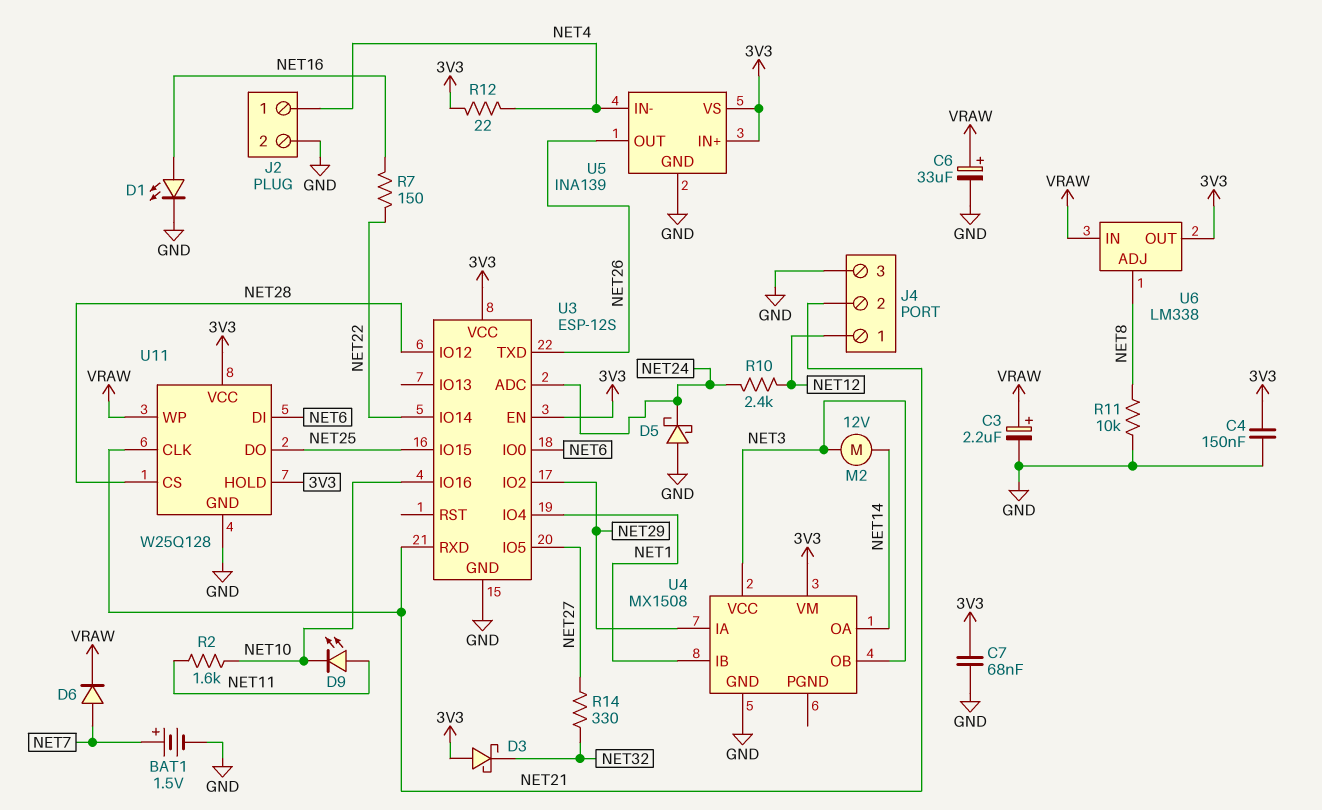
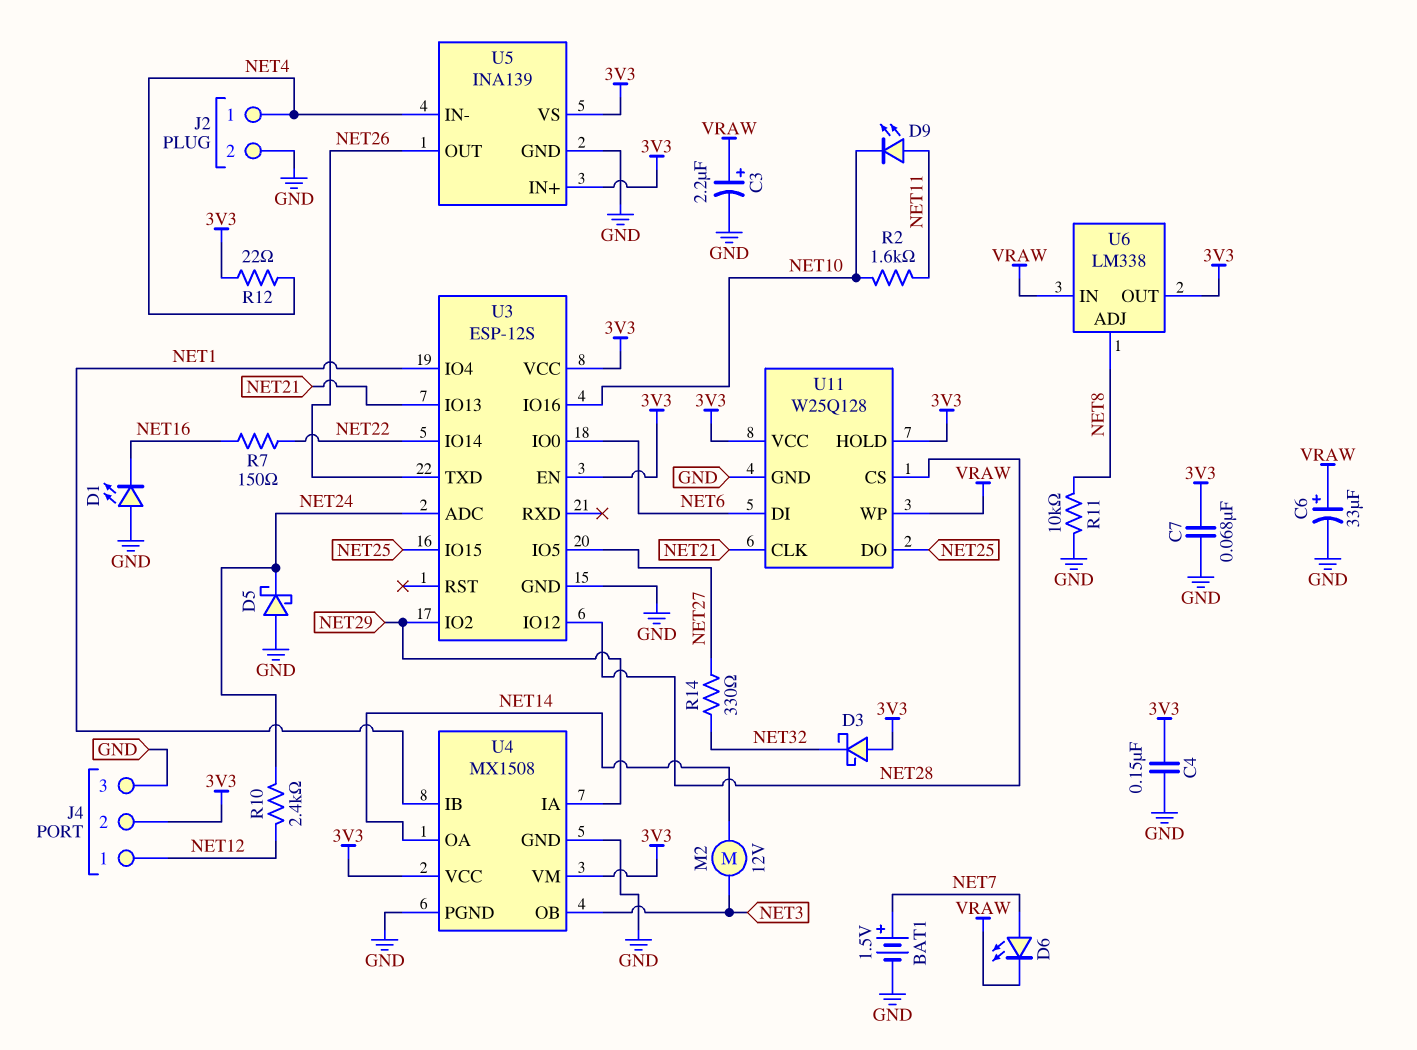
D1: LED (A NET16, K GND) -> LED (A GND, K NET16)
D6: diode (A NET7, K VRAW) -> LED (A NET7, K VRAW)
J4 pin 2: NET21 -> 3V3
U3 pin IO13: none -> NET21
U3 pin RXD: NET21 -> none
U4 pin PGND: none -> GND
U4 pin VCC: NET3 -> 3V3

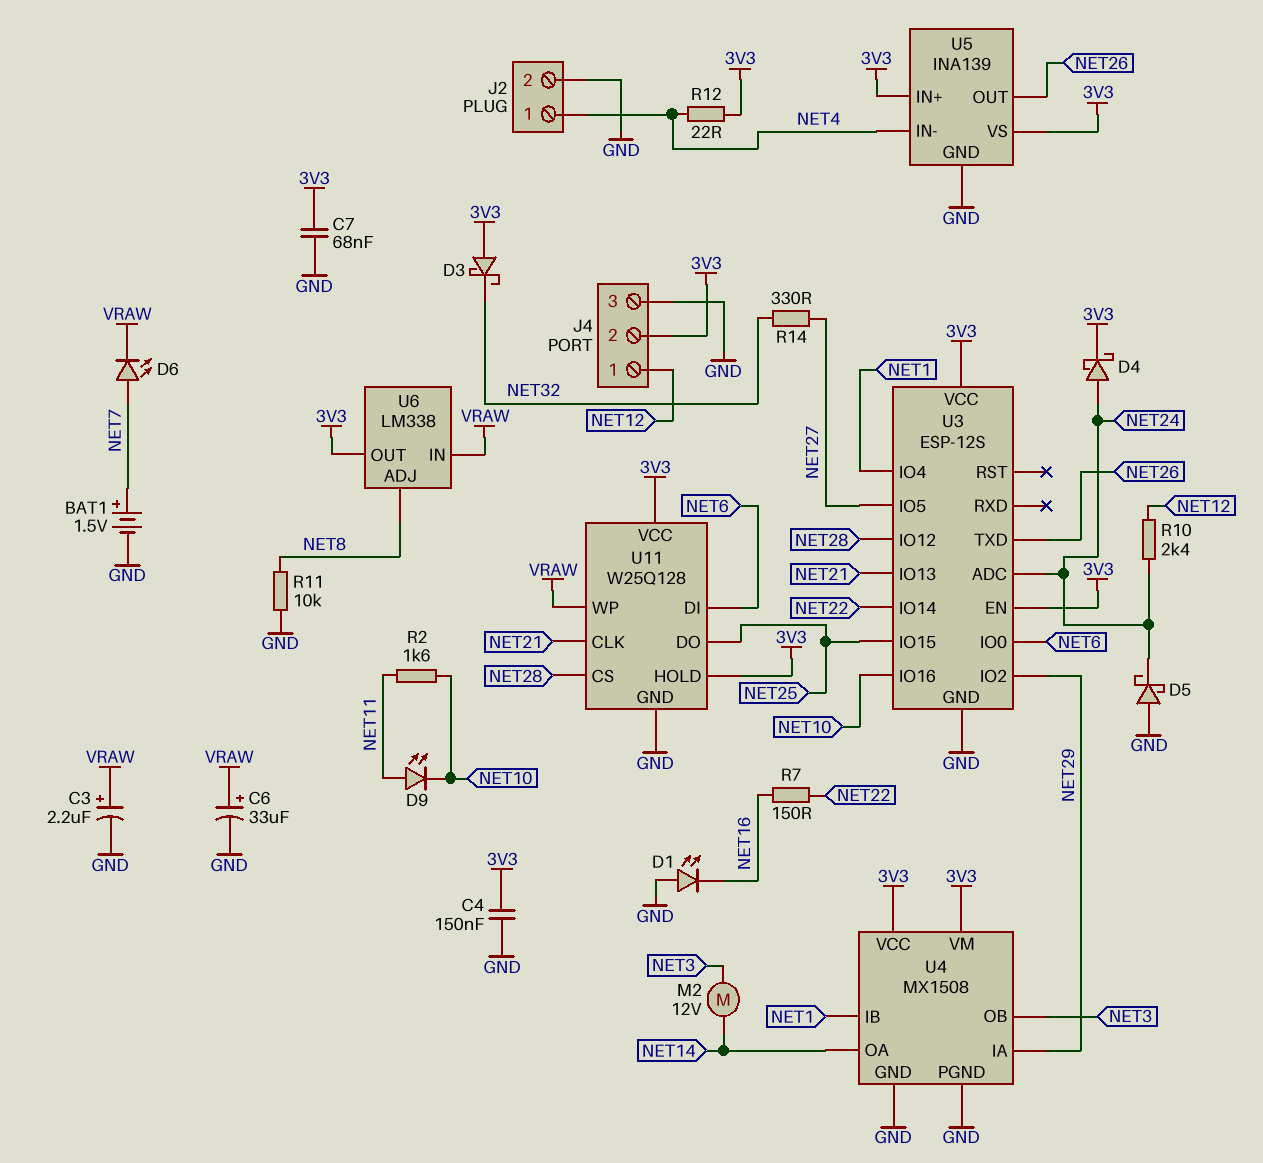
D4: none -> schottky (A NET24, K 3V3)

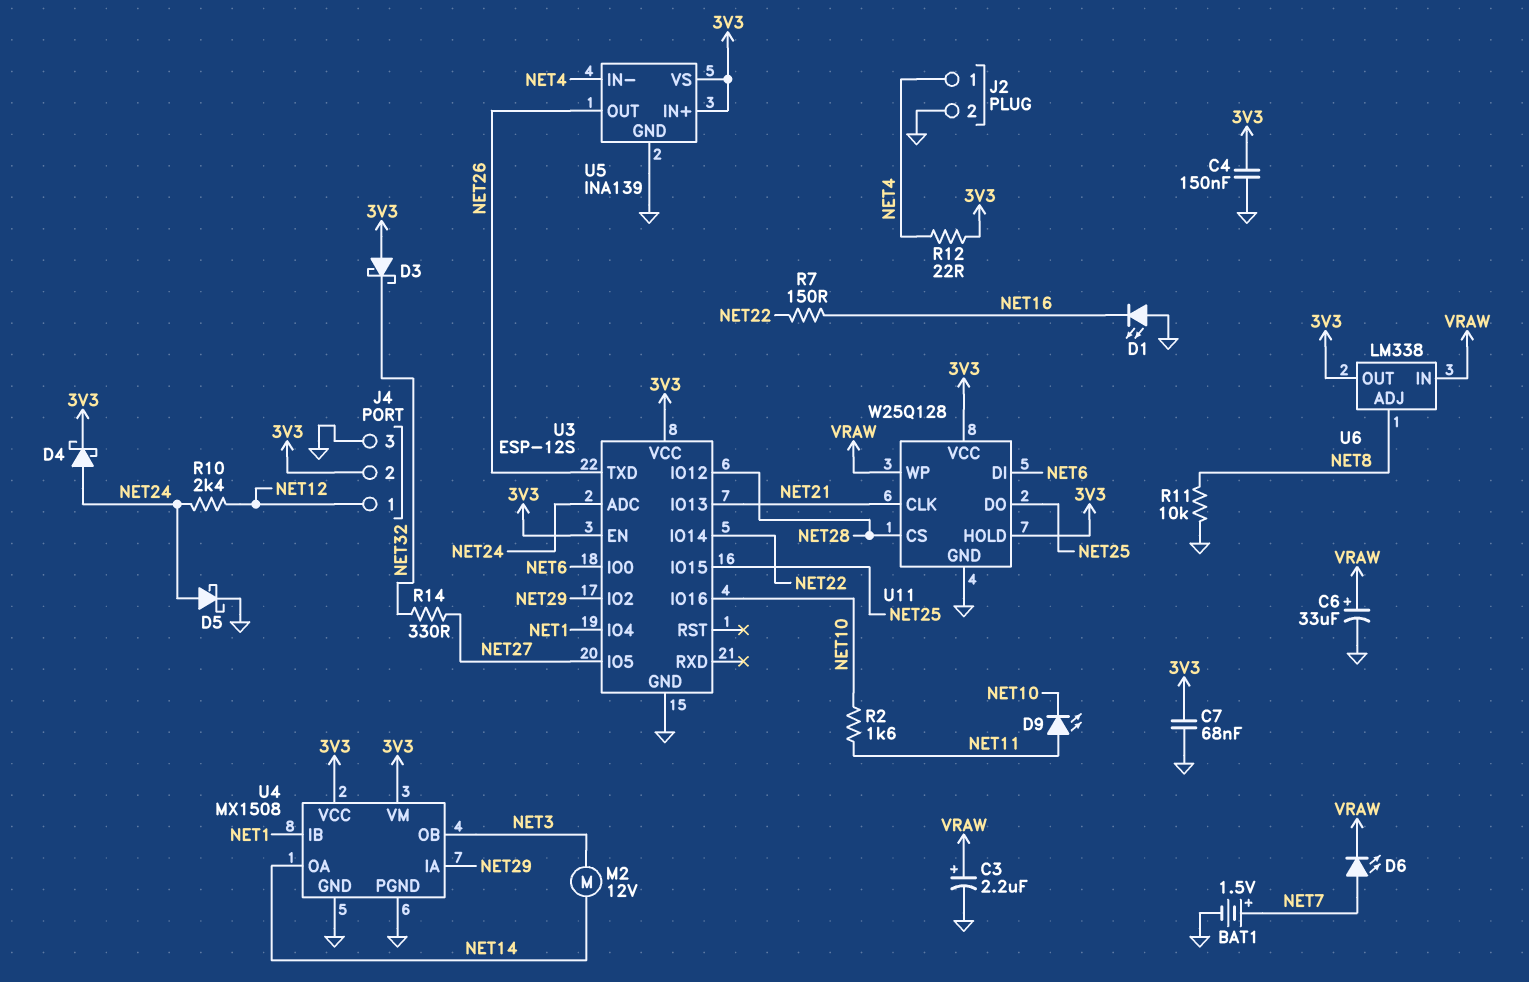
D5: schottky (A GND, K NET24) -> schottky (A NET24, K GND)

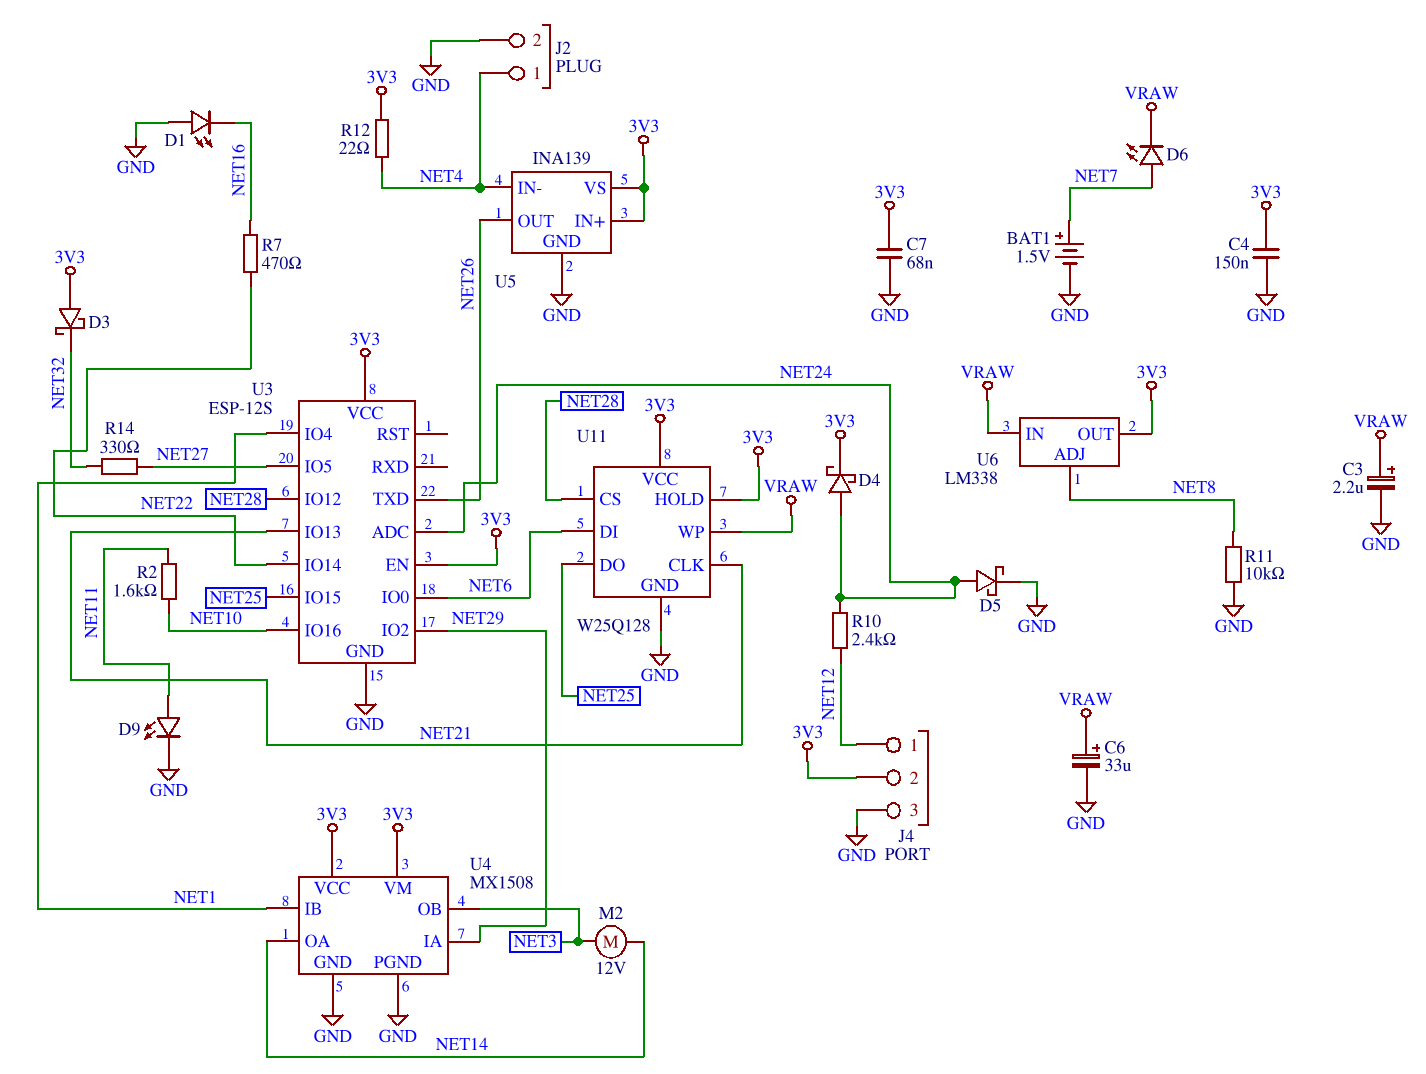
D9: LED (A NET11, K NET10) -> LED (A NET11, K GND)
R7: 150 (NET16, NET22) -> 470 (NET16, NET22)

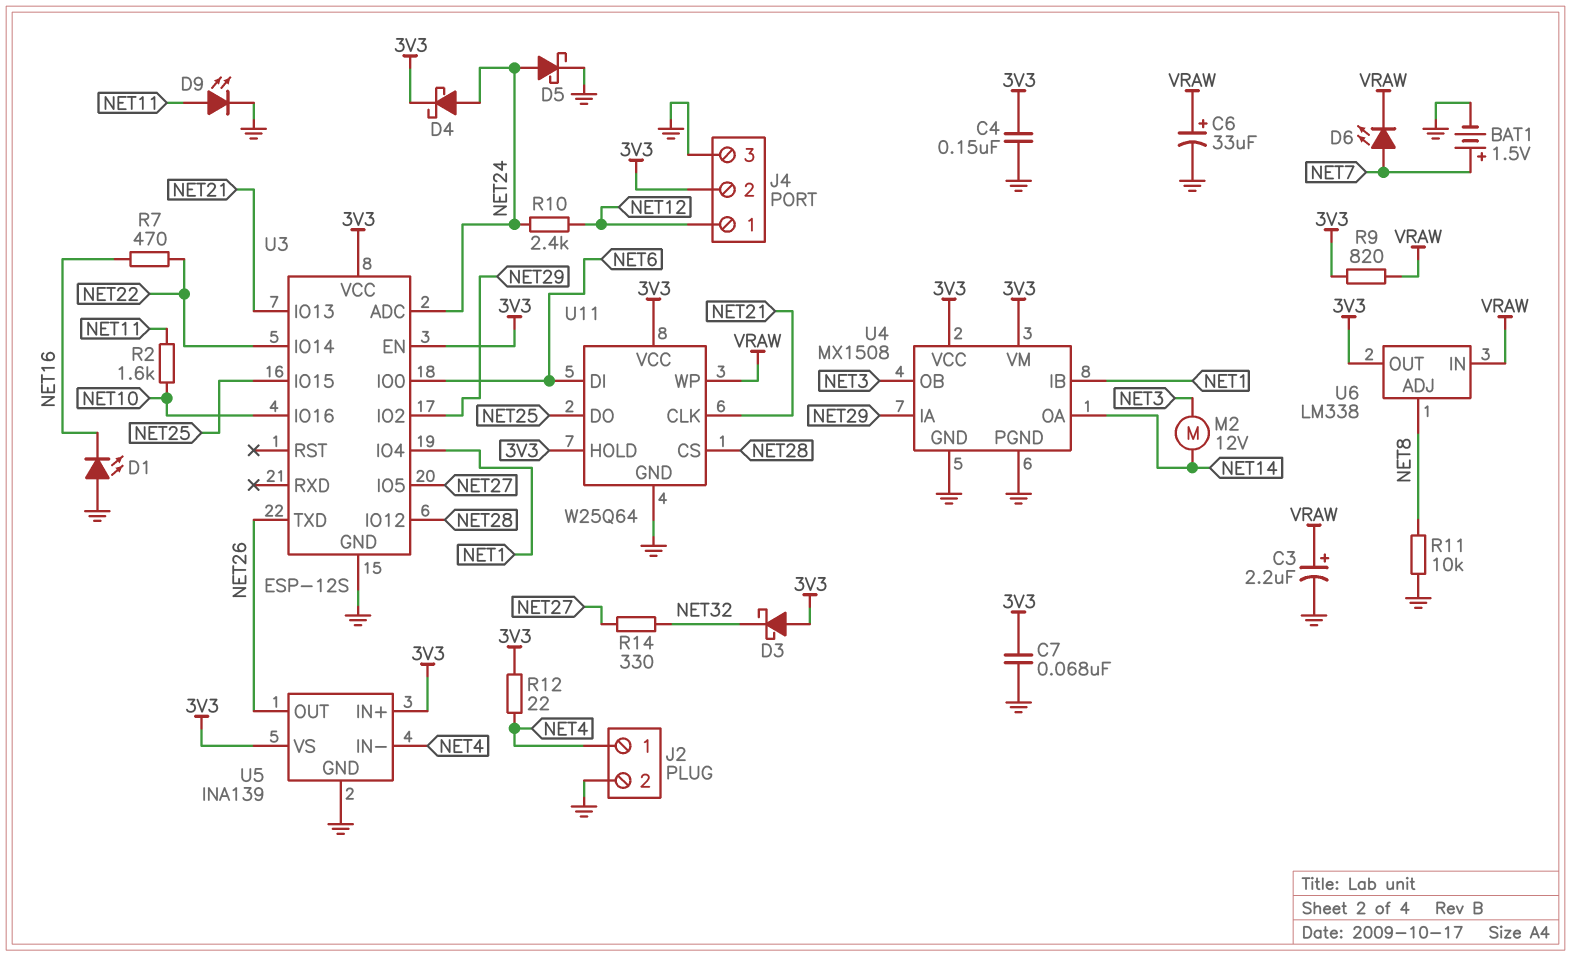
R9: none -> 820 (3V3, VRAW)
U11: W25Q128 -> W25Q64

